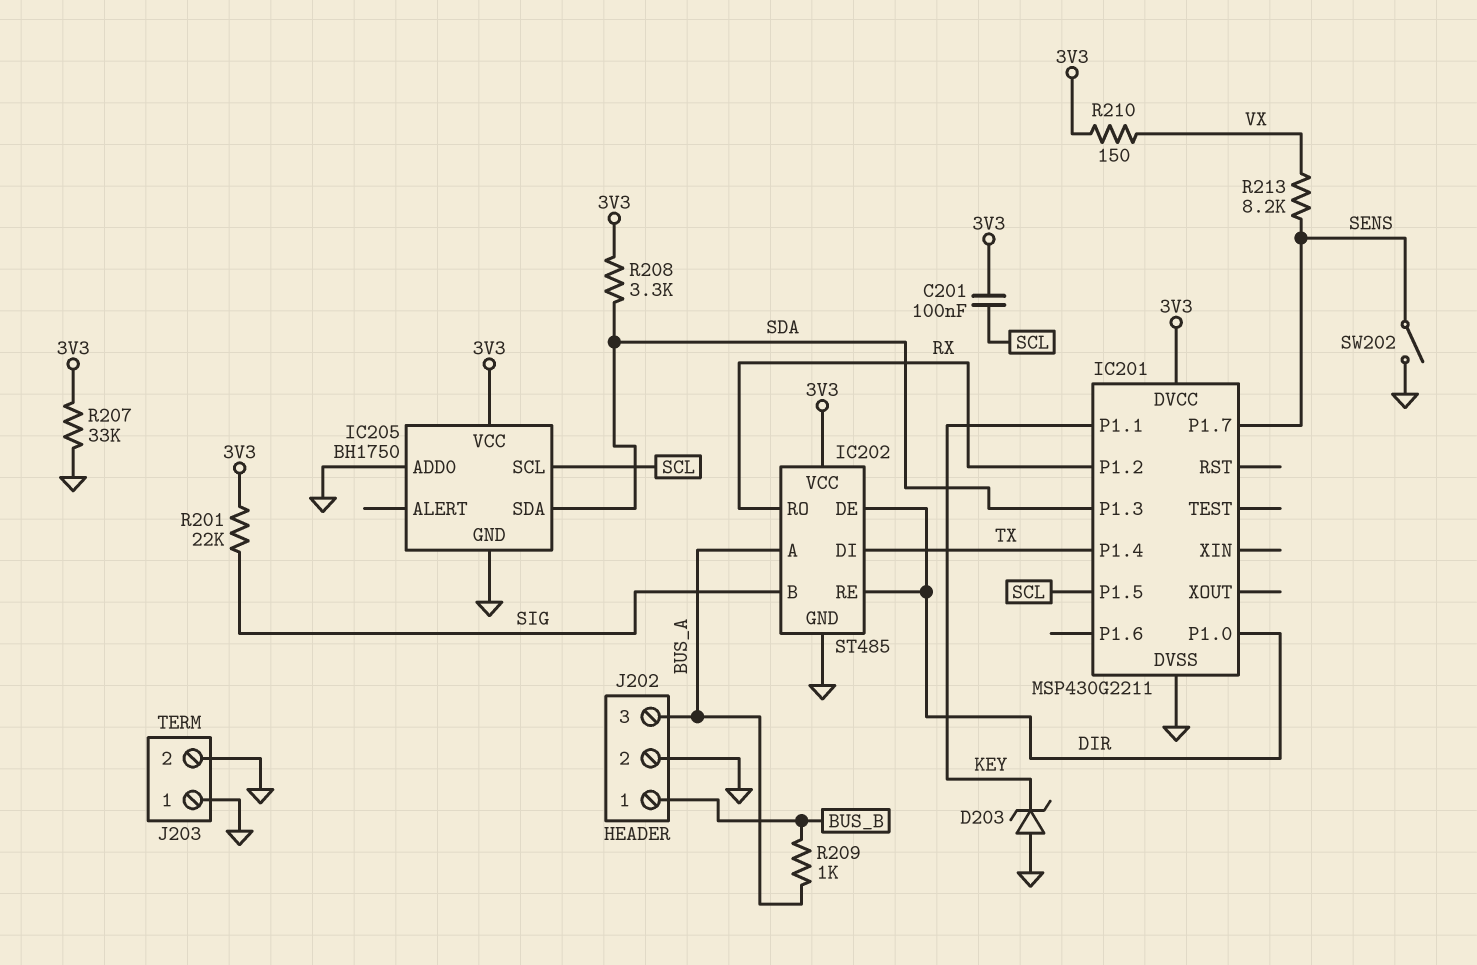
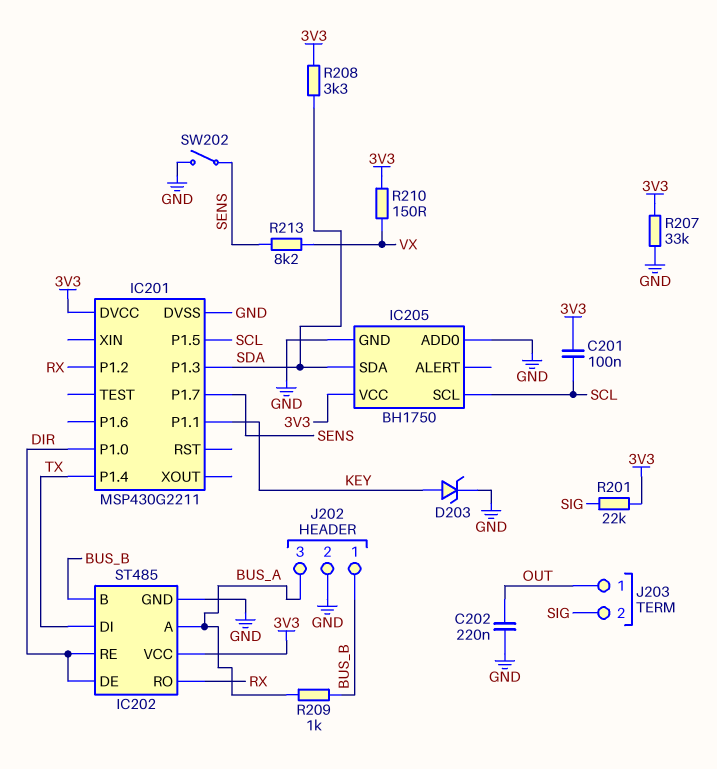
C202: none -> 220nF (GND, OUT)
D203: zener (A GND, K KEY) -> zener (A KEY, K GND)
IC202 pin B: SIG -> BUS_B
J203 pin 1: GND -> OUT
J203 pin 2: GND -> SIG

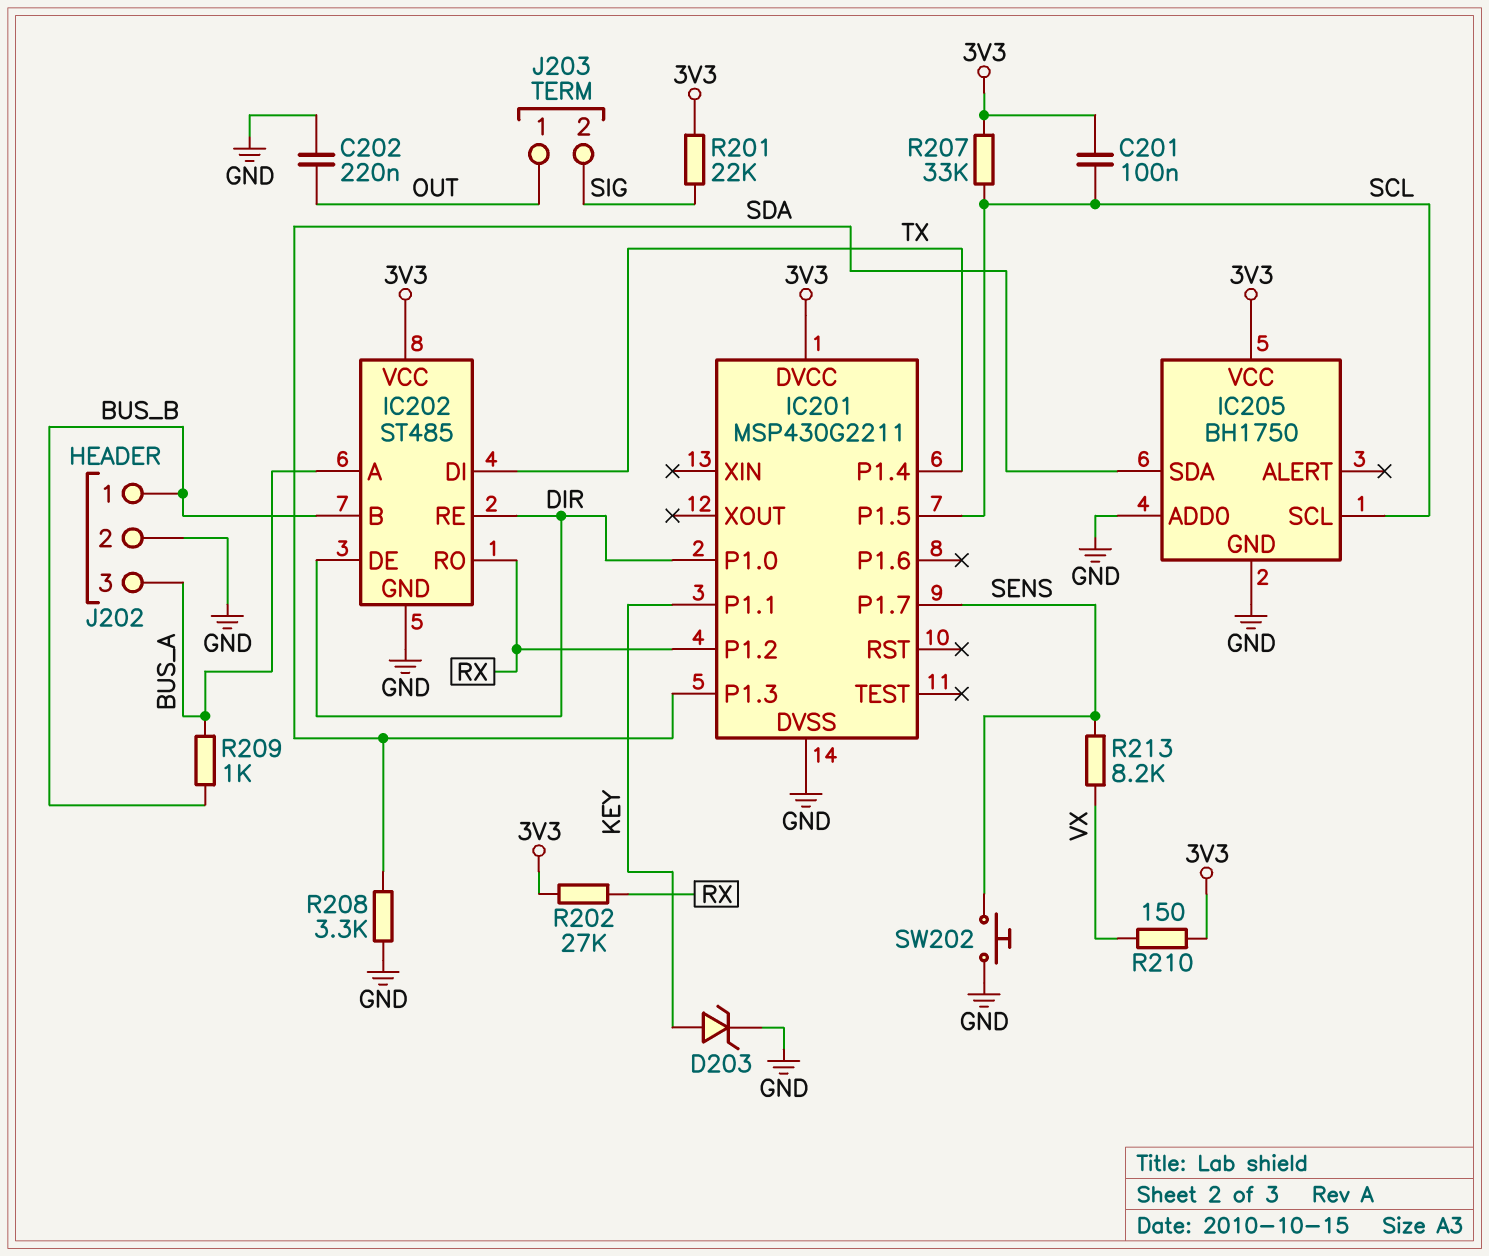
R202: none -> 27k (3V3, RX)
R207: 33k (3V3, GND) -> 33k (3V3, SCL)
R208: 3.3k (3V3, SDA) -> 3.3k (GND, SDA)
SW202: switch (GND, SENS) -> button (GND, SENS)

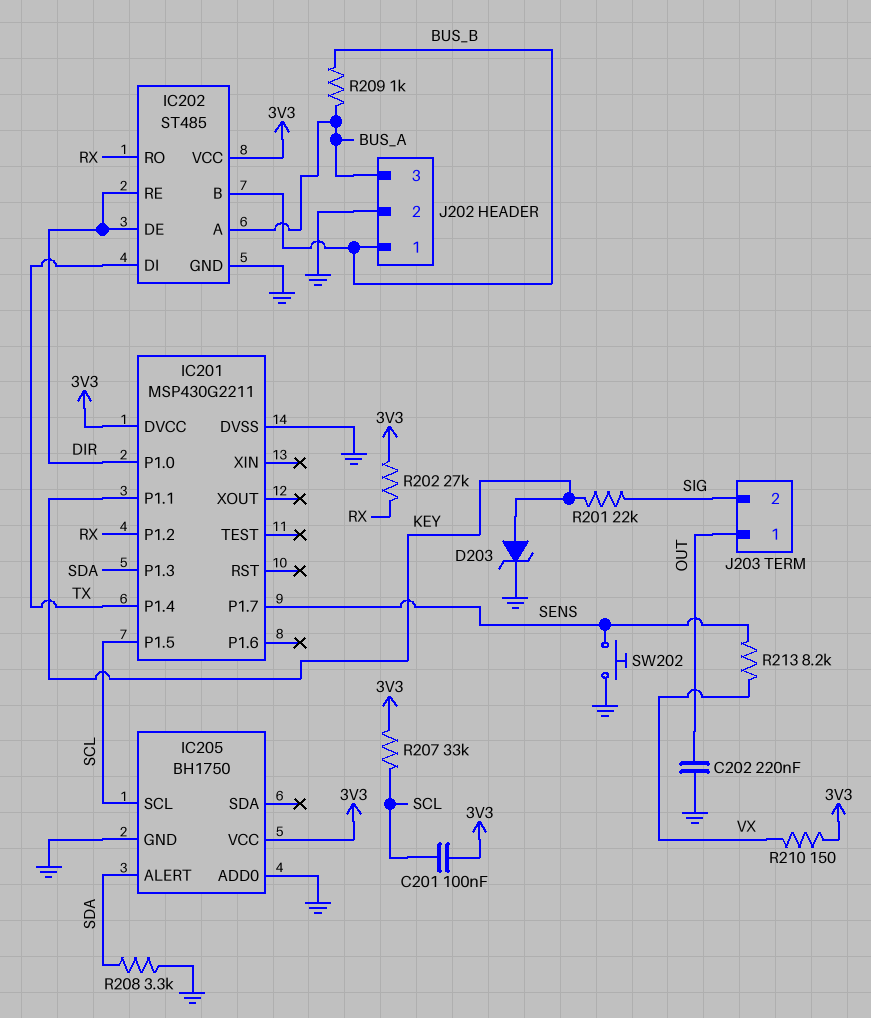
IC205 pin ALERT: none -> SDA
IC205 pin SDA: SDA -> none
R201: 22k (3V3, SIG) -> 22k (KEY, SIG)

